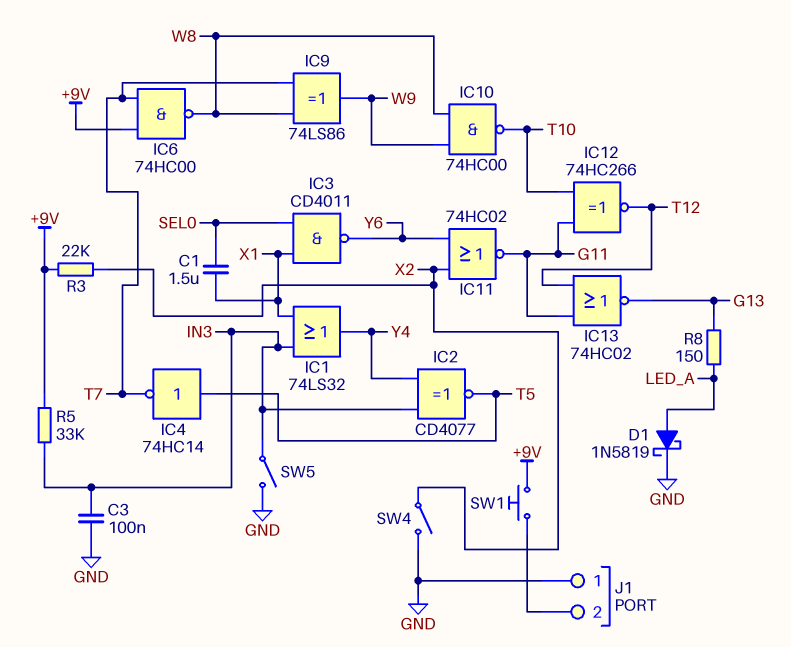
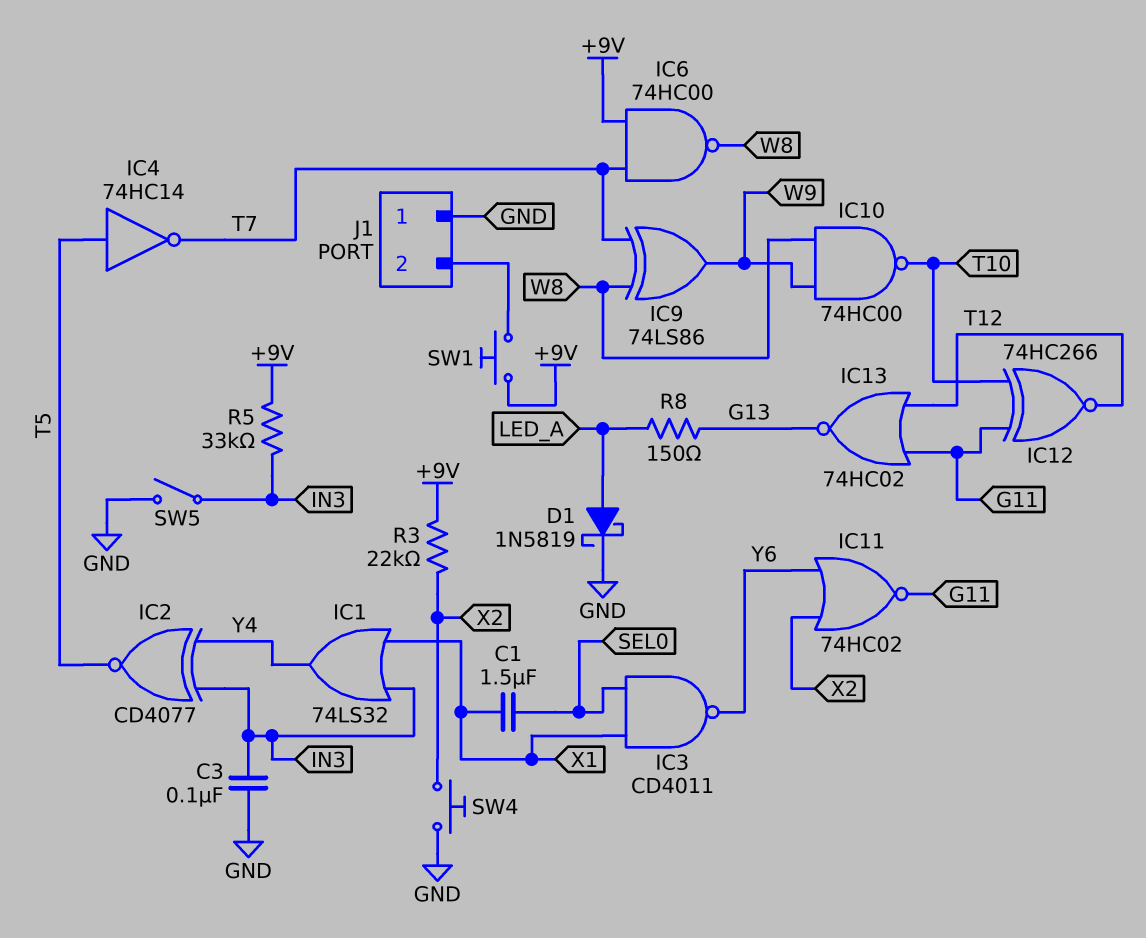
SW4: switch (GND, X2) -> button (GND, X2)

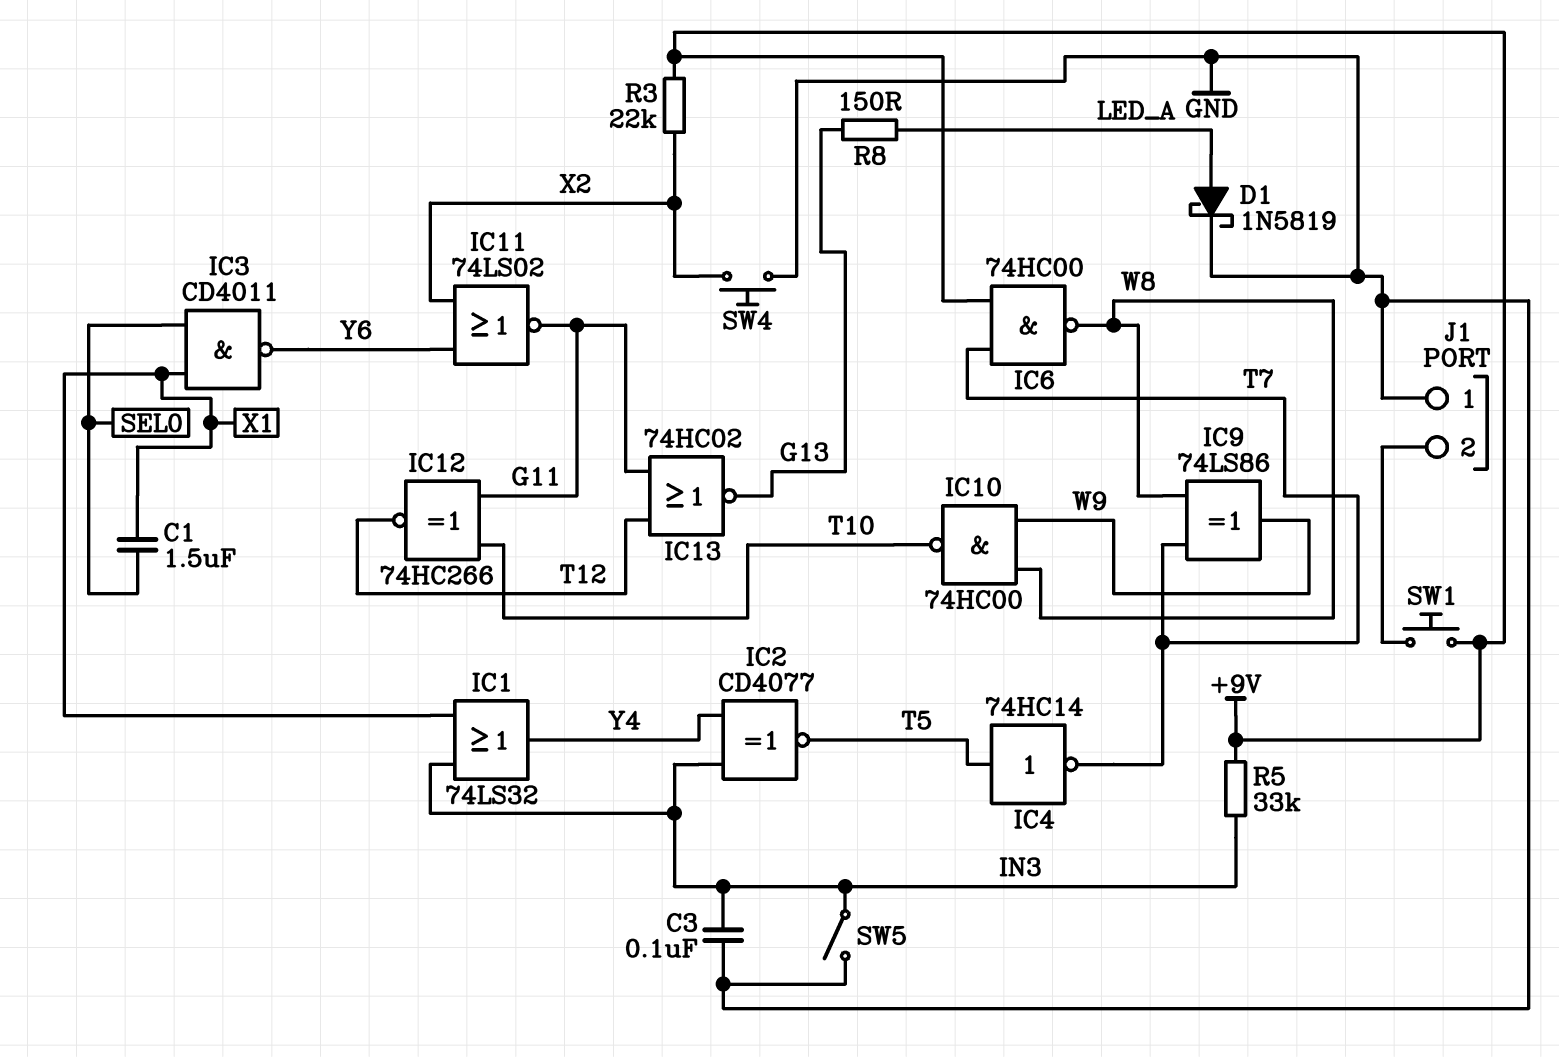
IC11: NOR 74HC02 (in X2, in Y6, out G11) -> NOR 74LS02 (in X2, in Y6, out G11)

